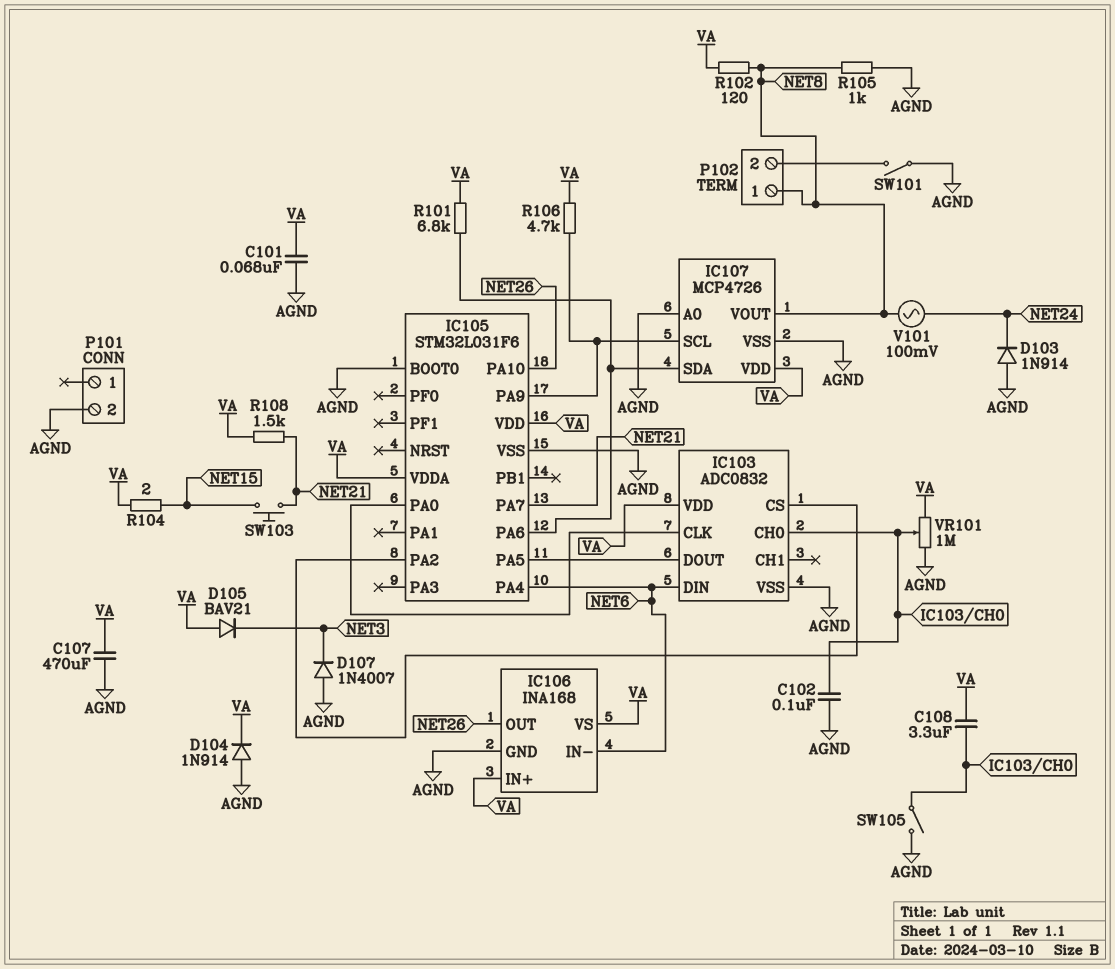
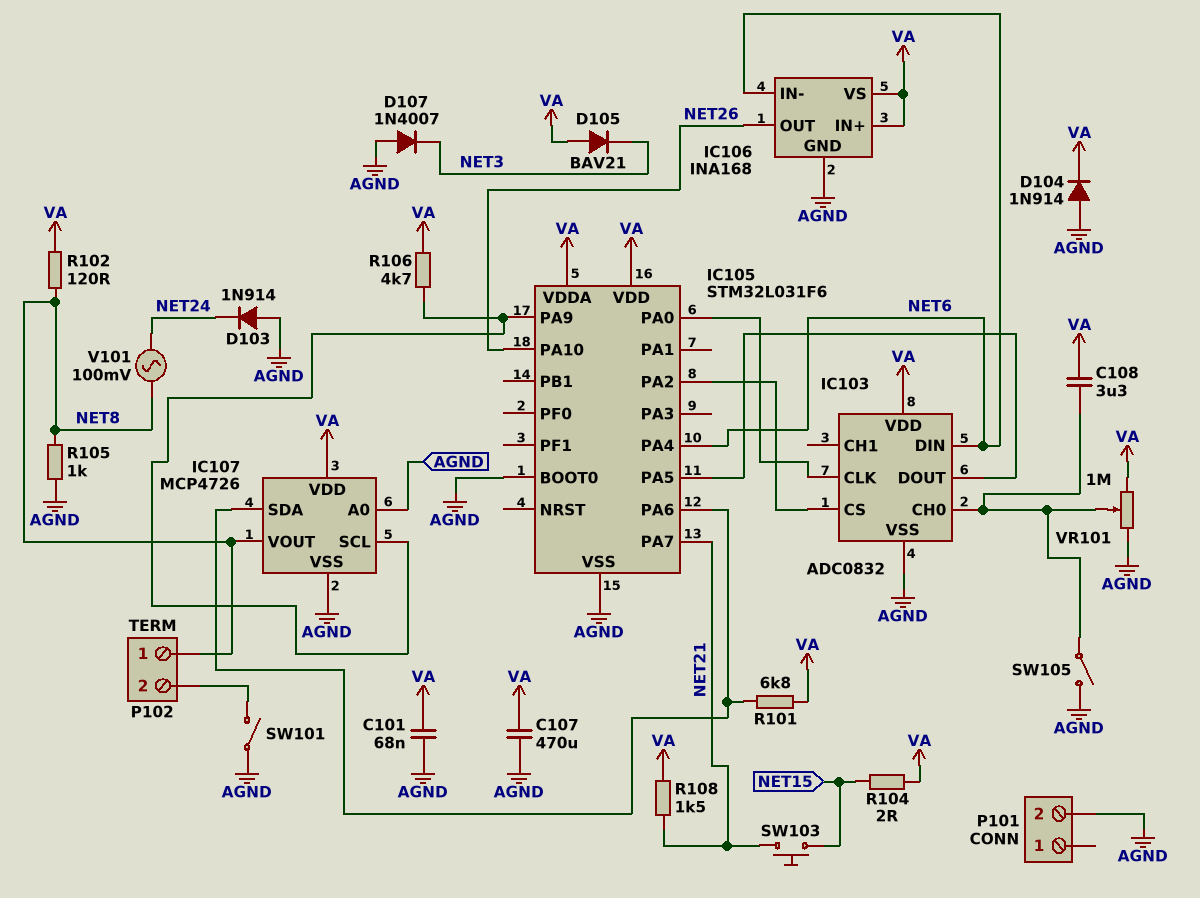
C102: 100nF (AGND, IC103/CH0) -> none

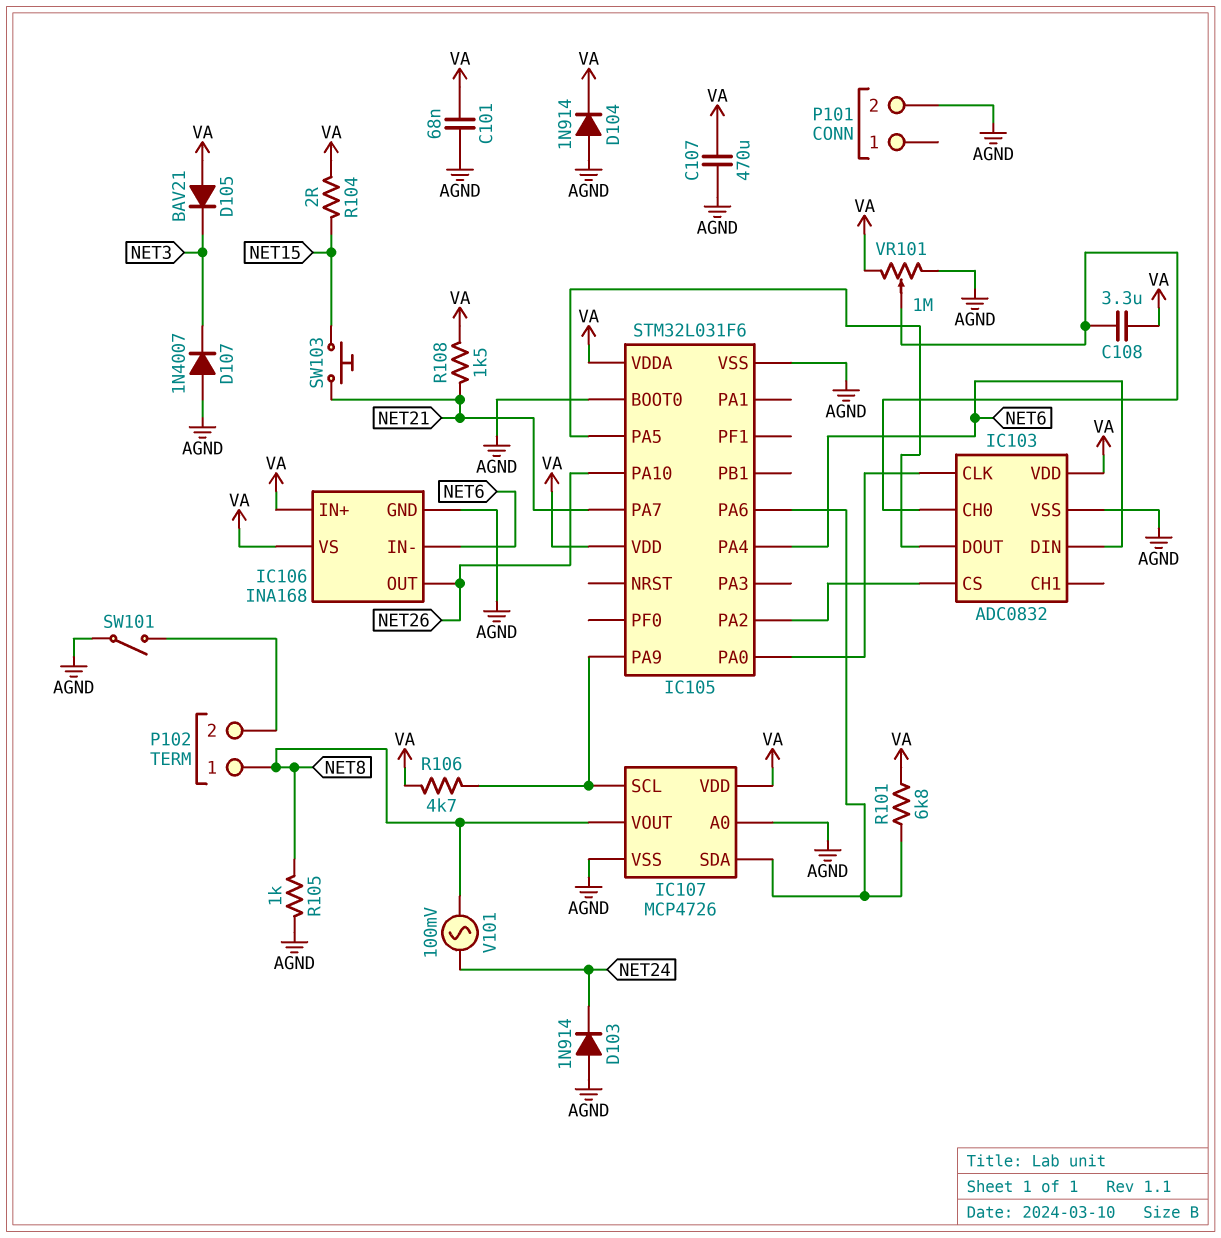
R102: 120 (NET8, VA) -> none
SW105: switch (AGND, IC103/CH0) -> none

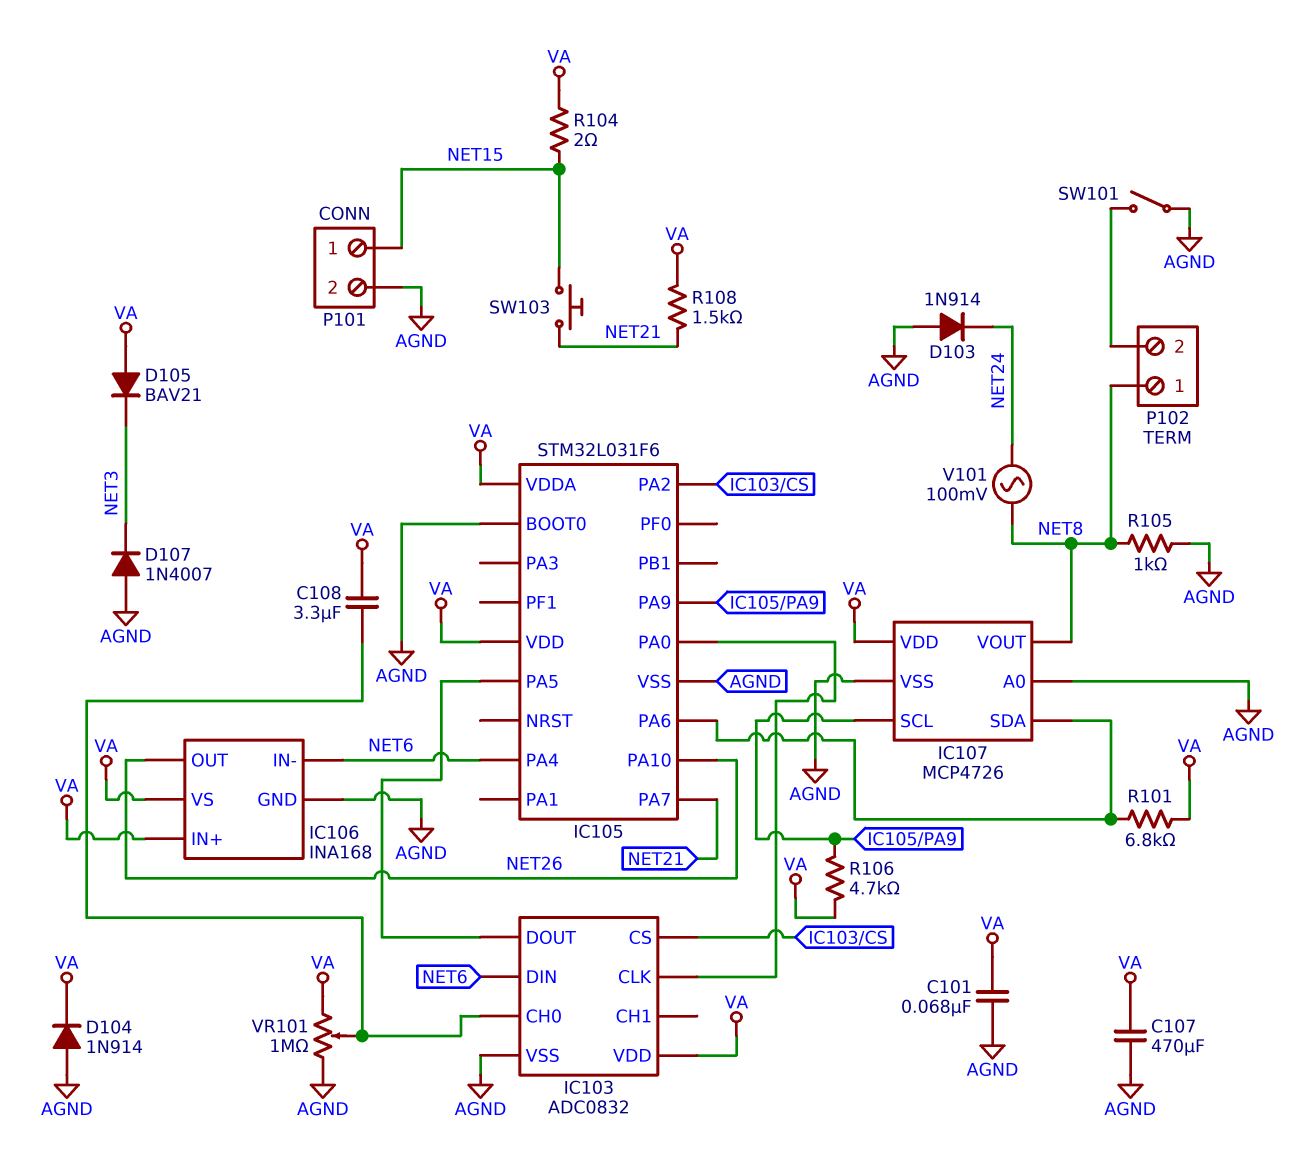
P101 pin 1: none -> NET15

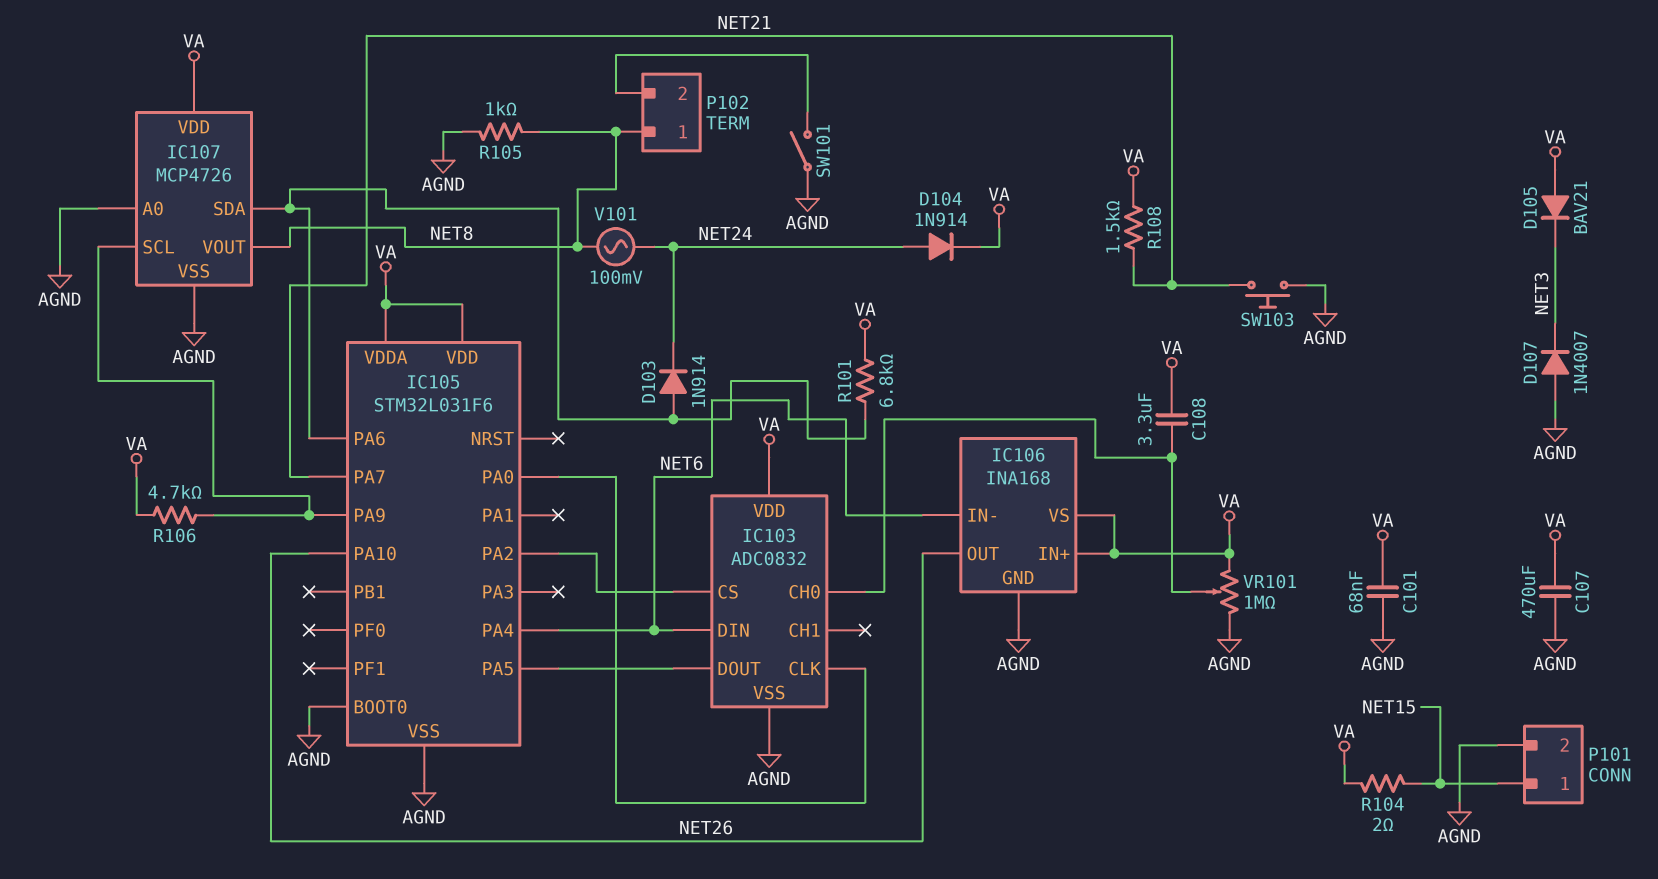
D103: diode 1N914 (A AGND, K NET24) -> diode 1N914 (A IC105/PA6, K NET24)
D104: diode 1N914 (A AGND, K VA) -> diode 1N914 (A NET24, K VA)
SW103: button (NET15, NET21) -> button (AGND, NET21)

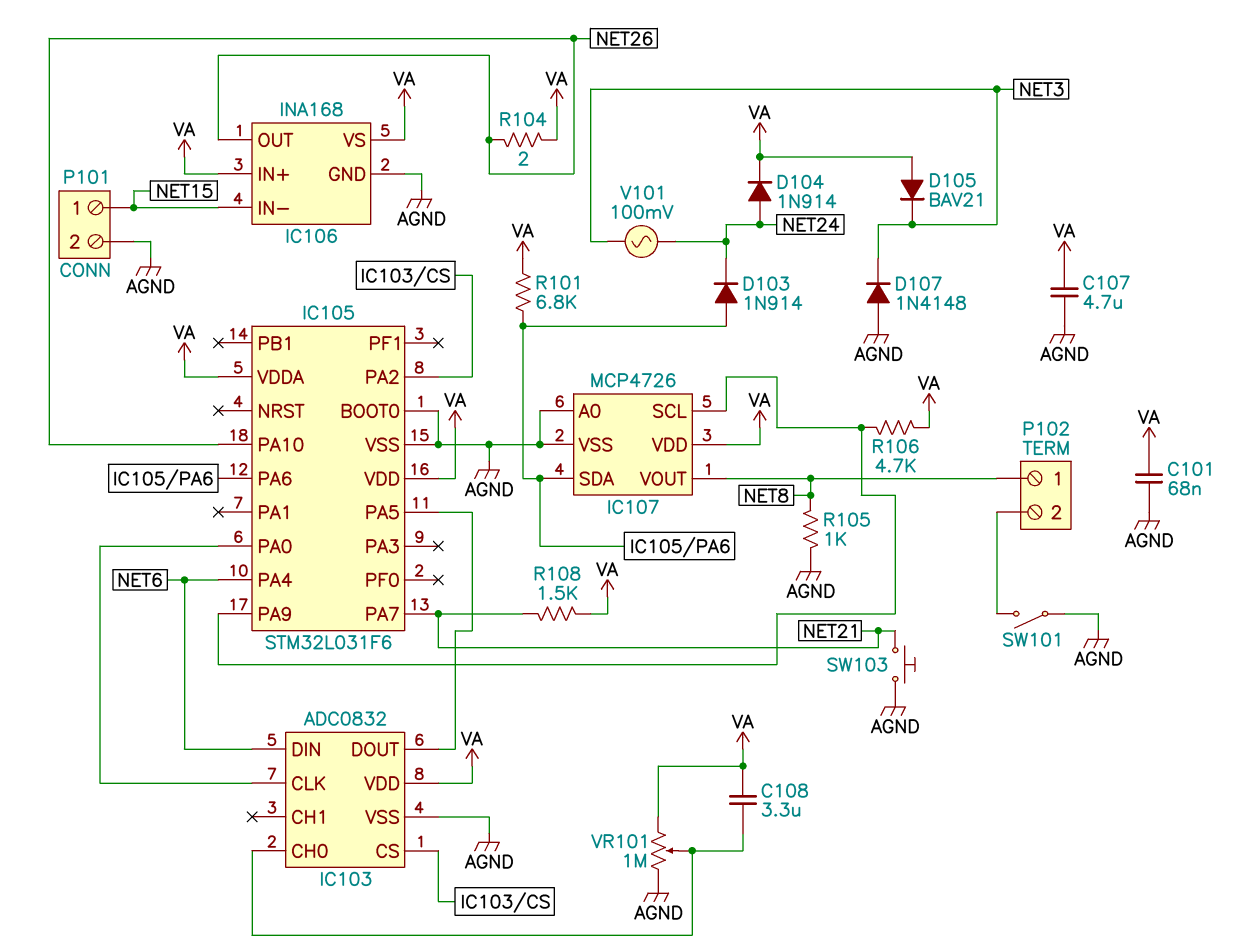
C107: 470uF (AGND, VA) -> 4.7uF (AGND, VA)
D107: diode 1N4007 (A AGND, K NET3) -> diode 1N4148 (A AGND, K NET3)
IC106 pin IN-: NET6 -> NET15
R104: 2 (NET15, VA) -> 2 (NET26, VA)
V101: AC 100mV (NET8, NET24) -> AC 100mV (NET3, NET24)

